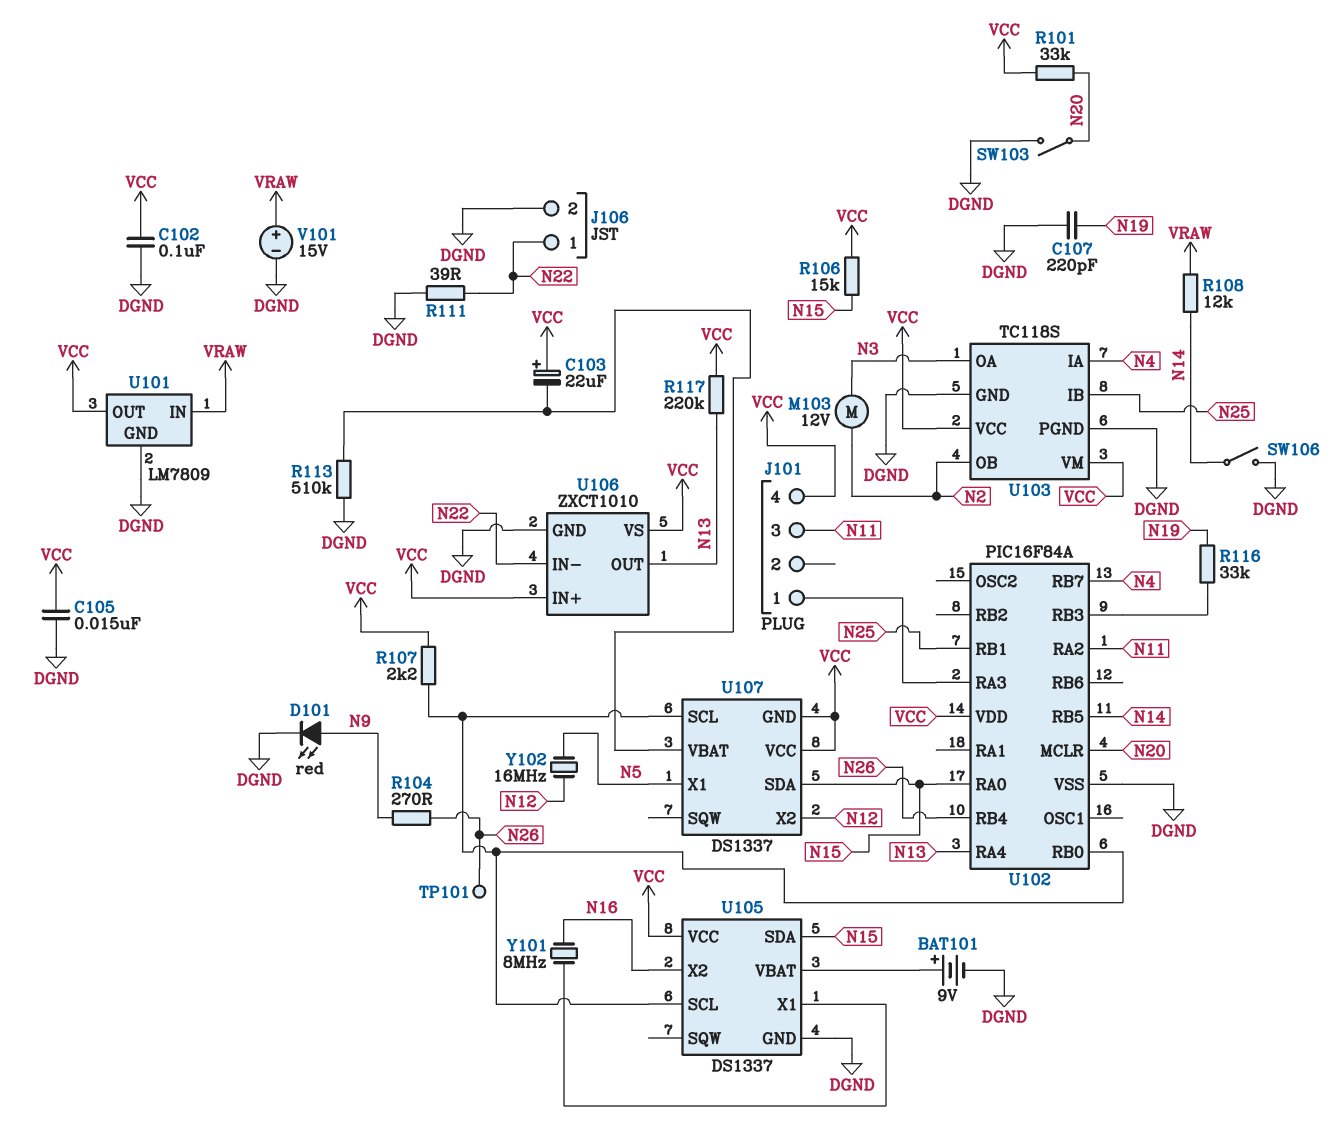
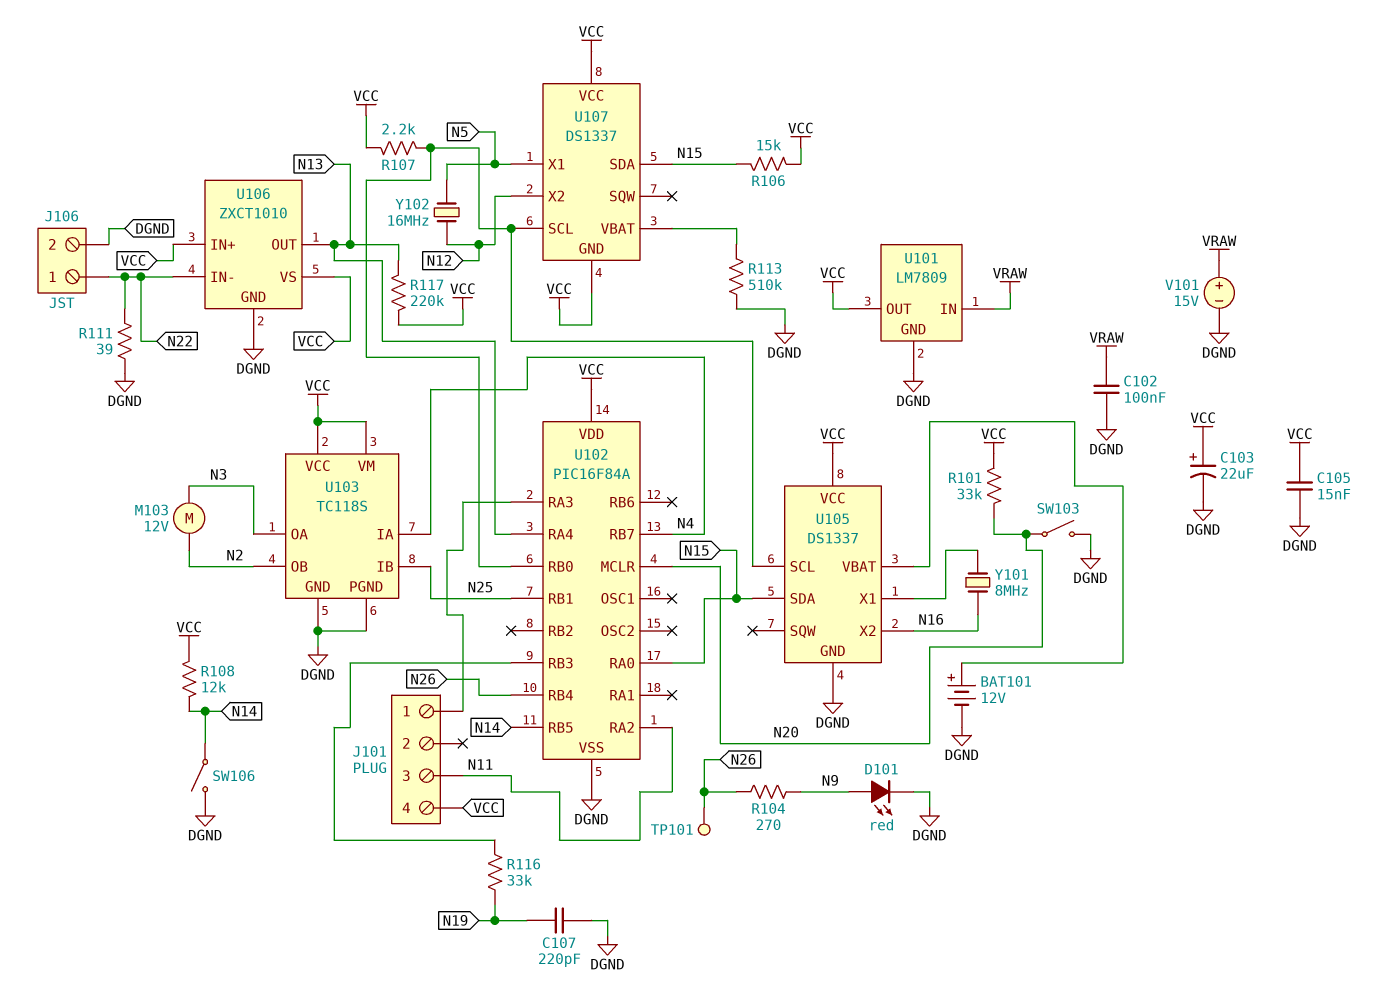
BAT101: 9V (plus U105/VBAT, minus DGND) -> 12V (plus U105/VBAT, minus DGND)
C102: 100nF (DGND, VCC) -> 100nF (DGND, VRAW)
C103: 22uF (plus VCC, minus U107/VBAT) -> 22uF (plus VCC, minus DGND)
R108: 12k (N14, VRAW) -> 12k (N14, VCC)

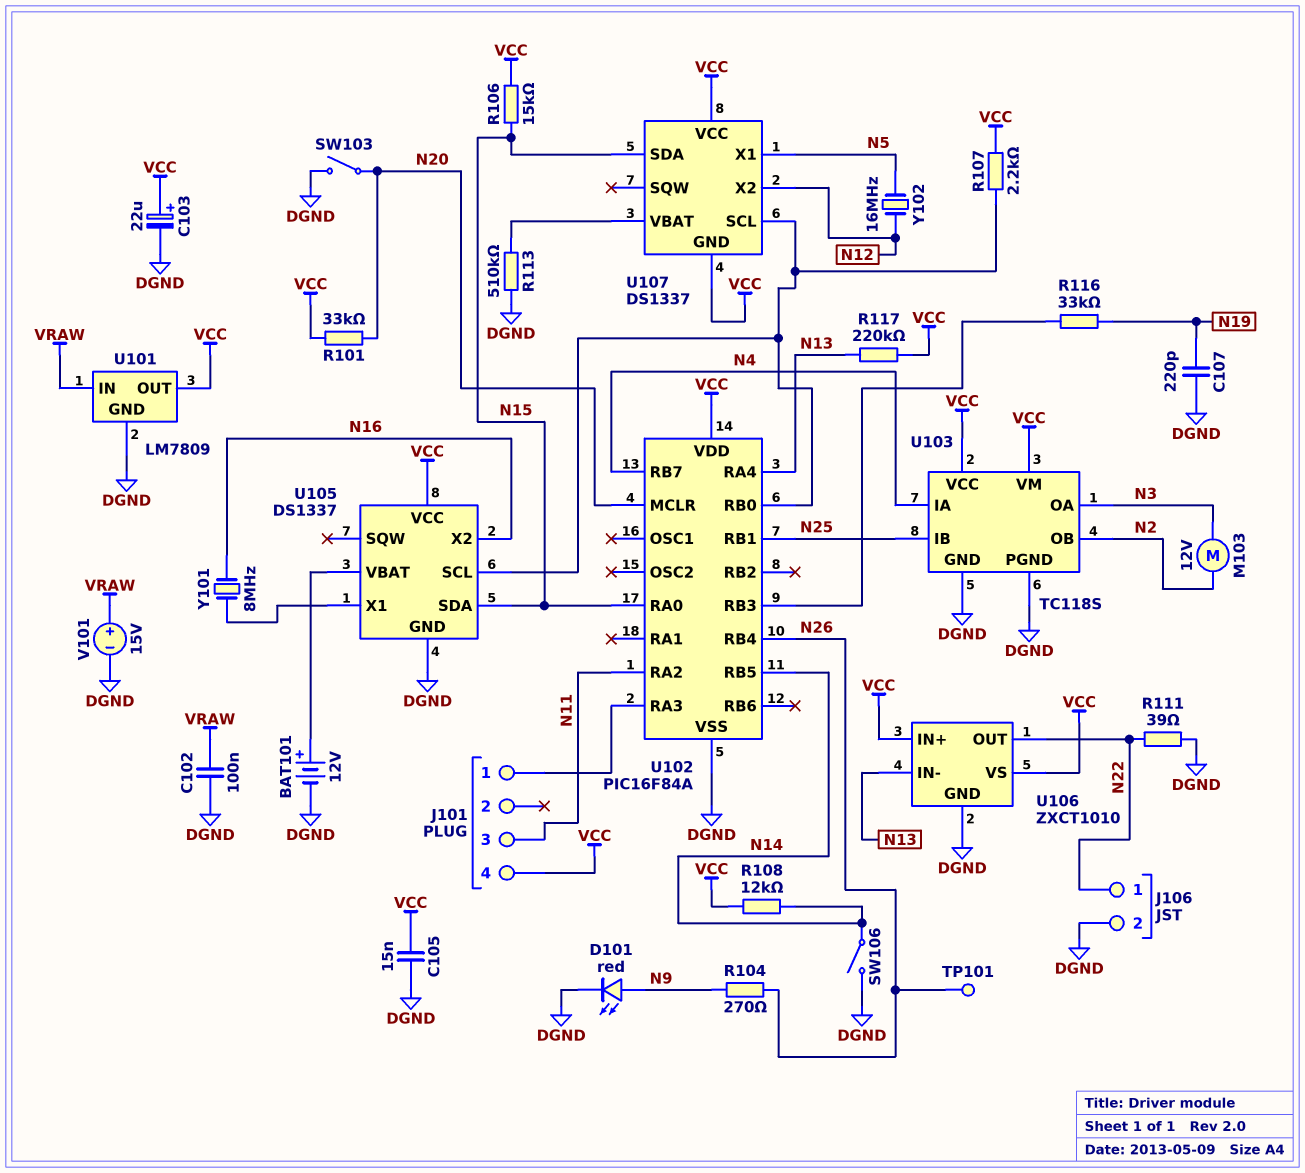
U106 pin IN-: N22 -> N13
U106 pin OUT: N13 -> N22

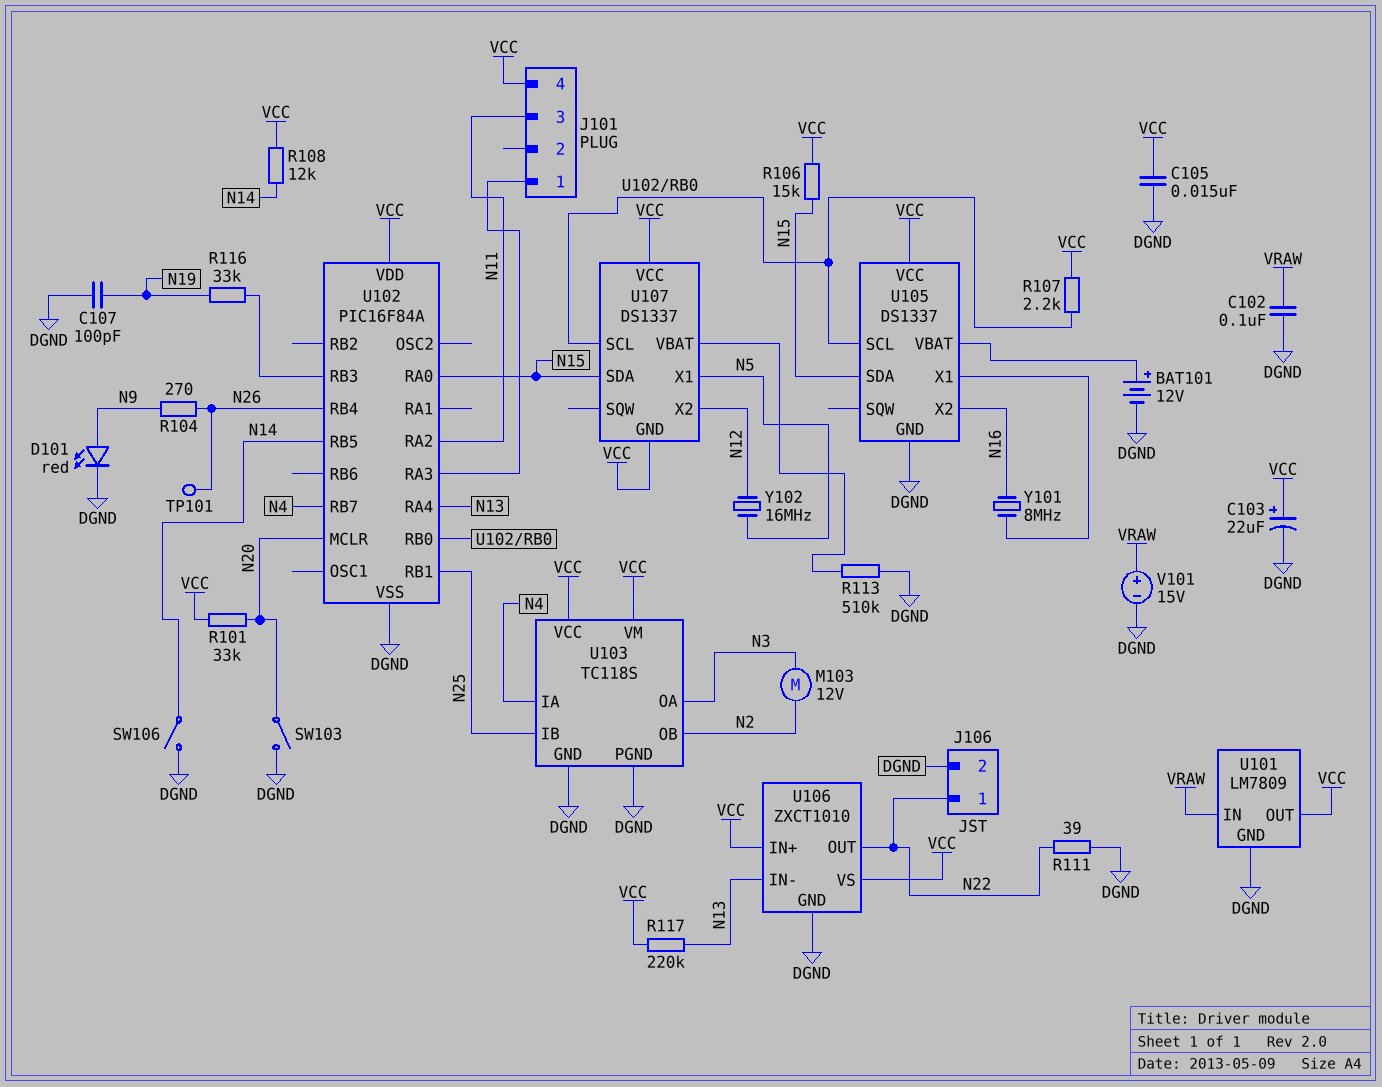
C107: 220pF (DGND, N19) -> 100pF (DGND, N19)

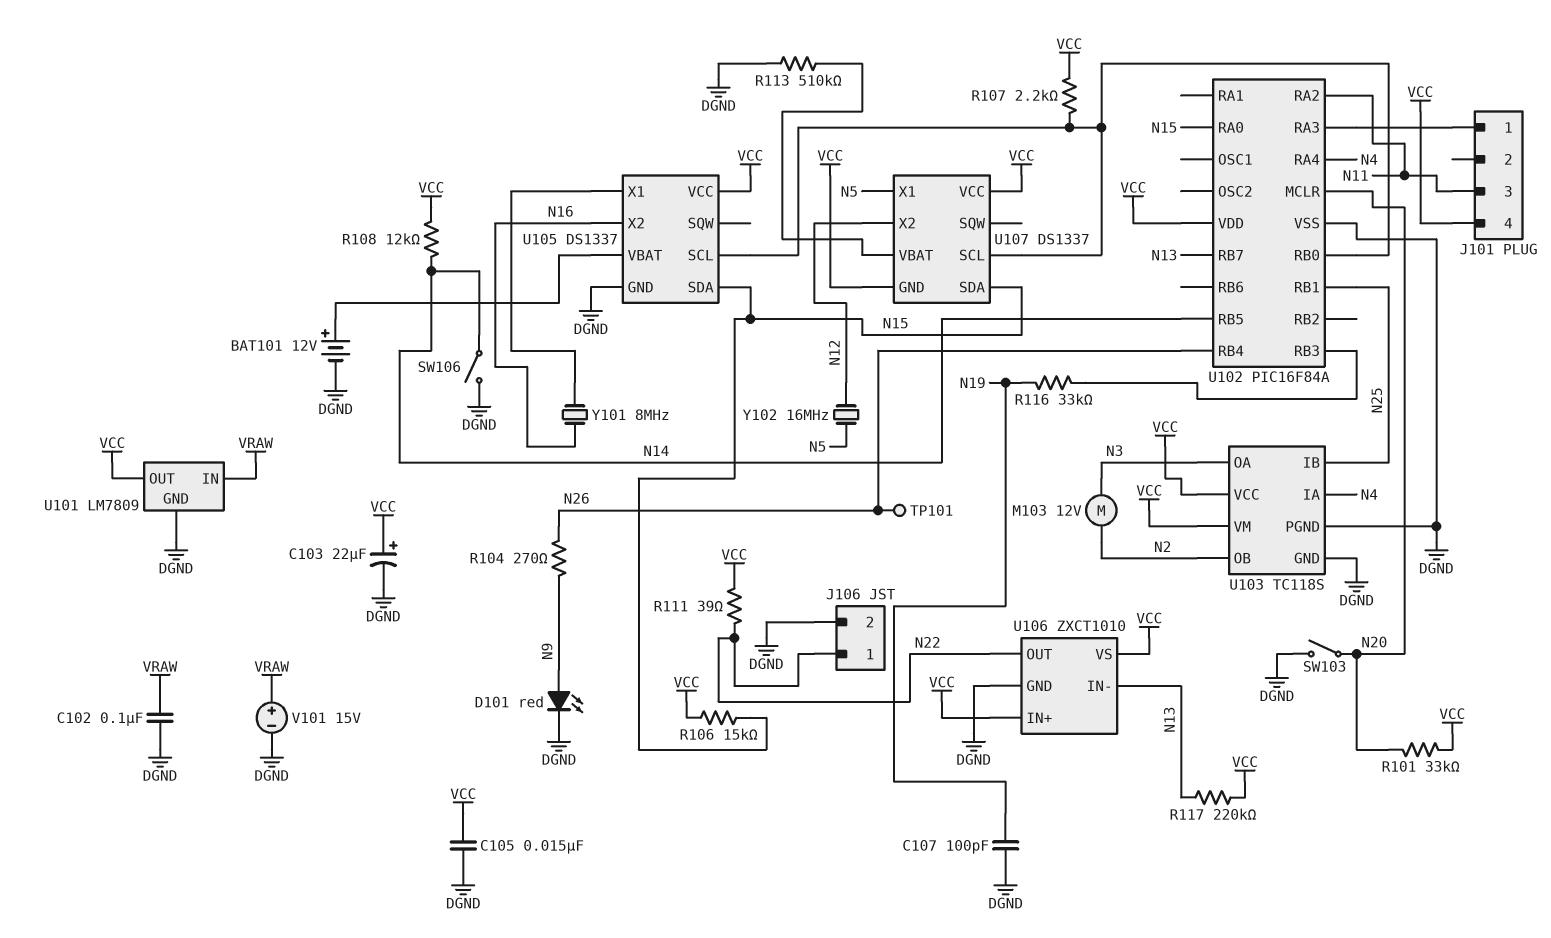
R111: 39 (DGND, N22) -> 39 (N22, VCC)
U102 pin RA4: N13 -> N4
U102 pin RB7: N4 -> N13

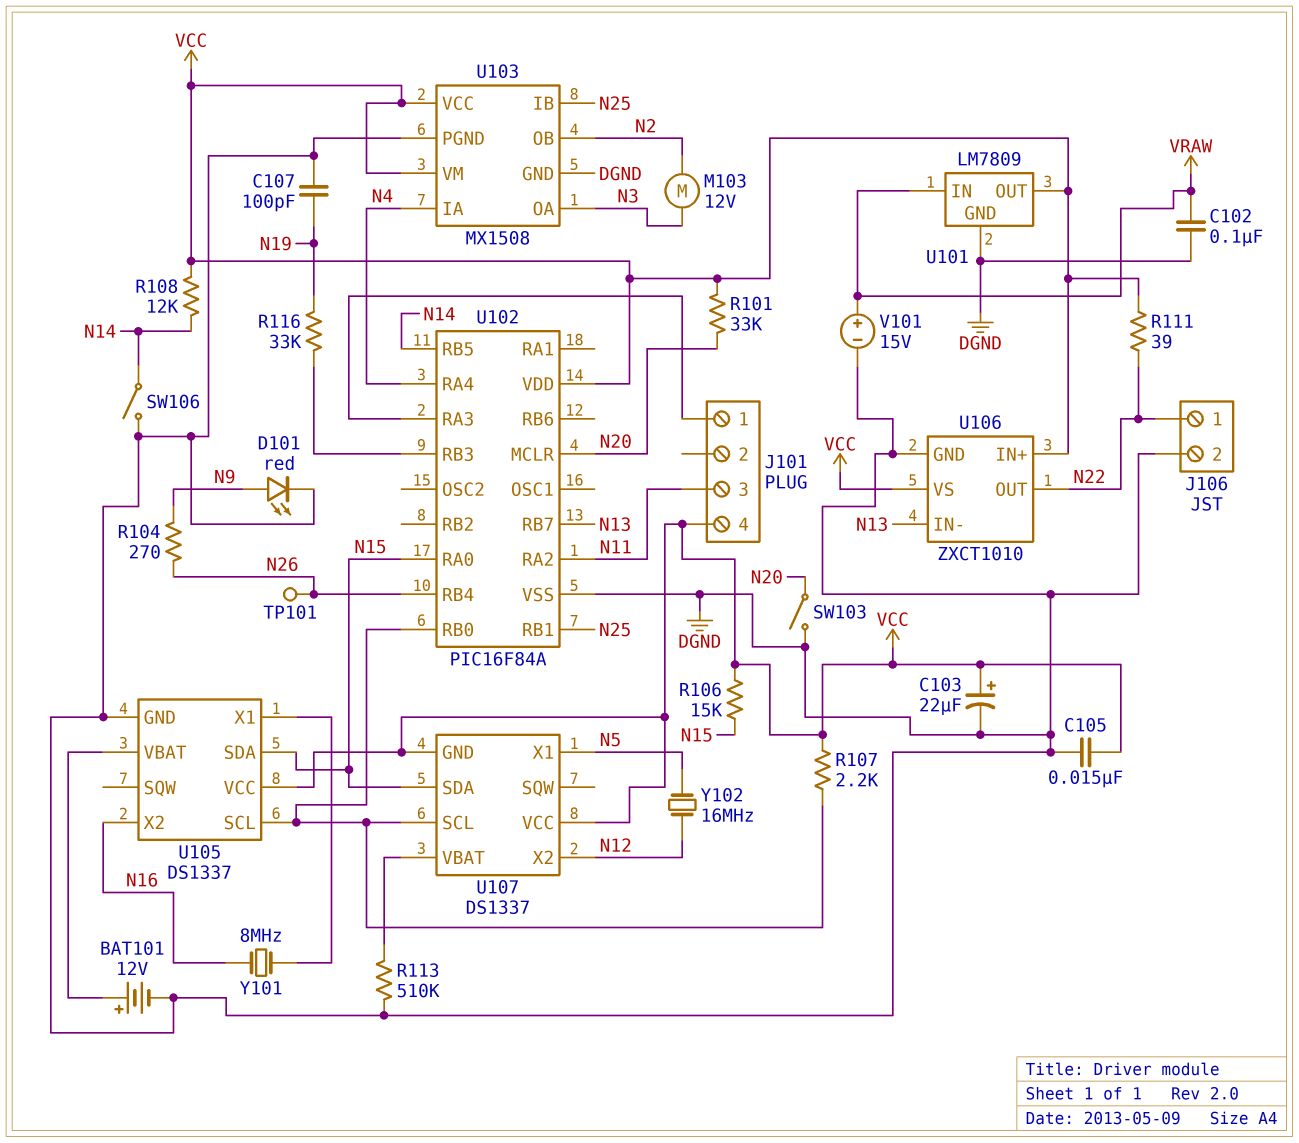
R117: 220k (N13, VCC) -> none
U103: TC118S -> MX1508

